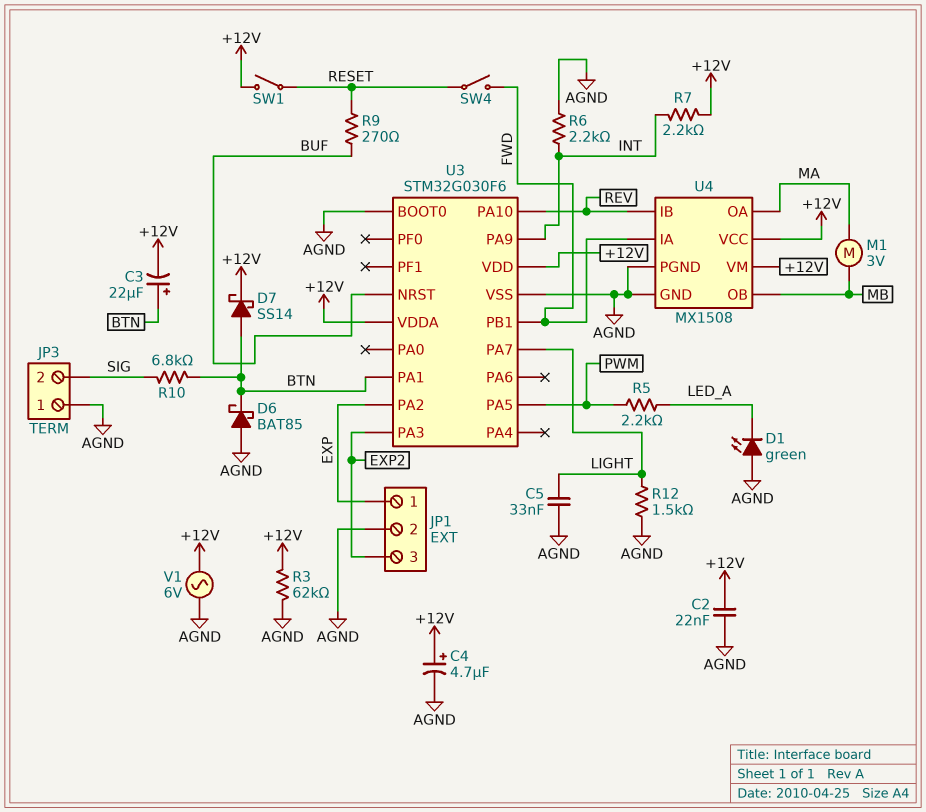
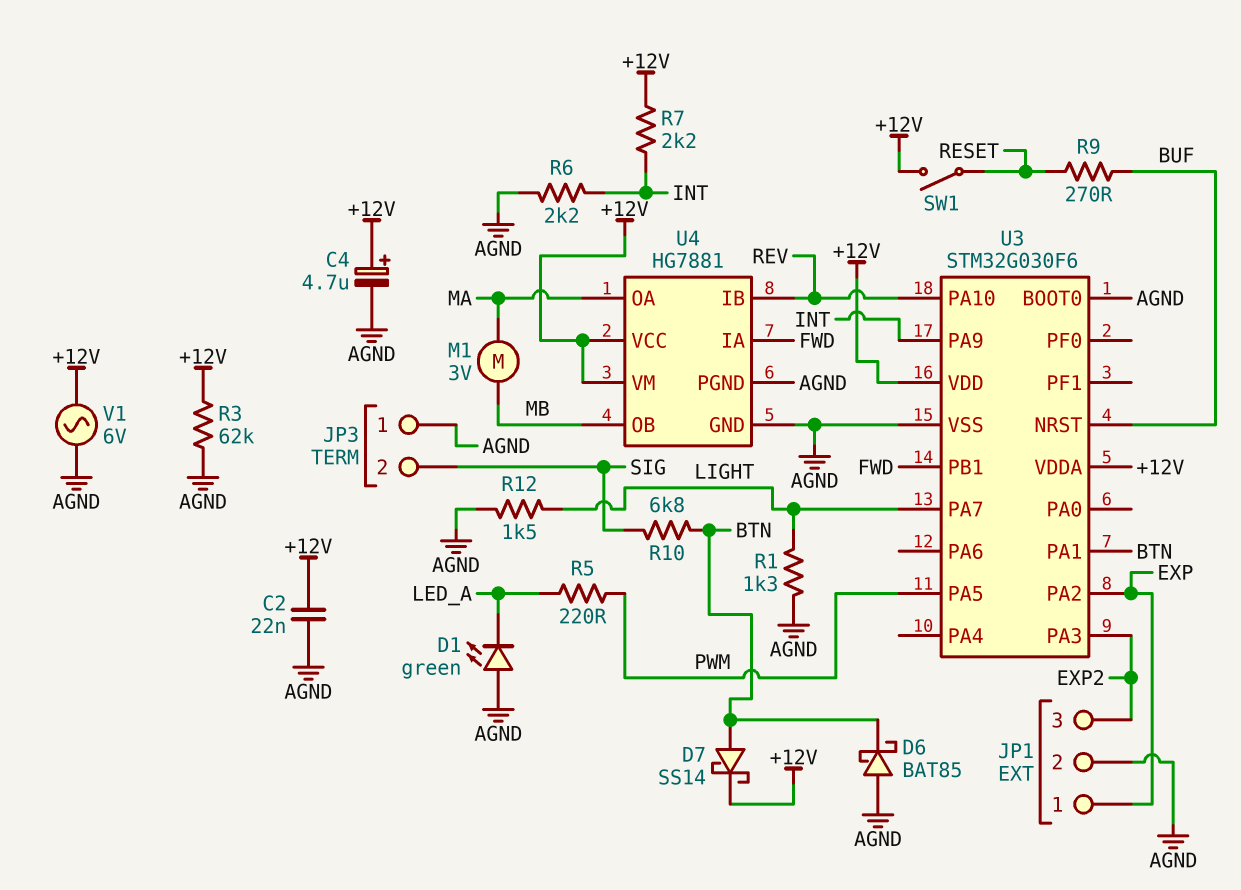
C3: 22uF (plus BTN, minus +12V) -> none
C5: 33nF (AGND, LIGHT) -> none
R1: none -> 1.3k (AGND, LIGHT)
R5: 2.2k (LED_A, PWM) -> 220 (LED_A, PWM)
SW4: switch (FWD, RESET) -> none
U4: MX1508 -> HG7881

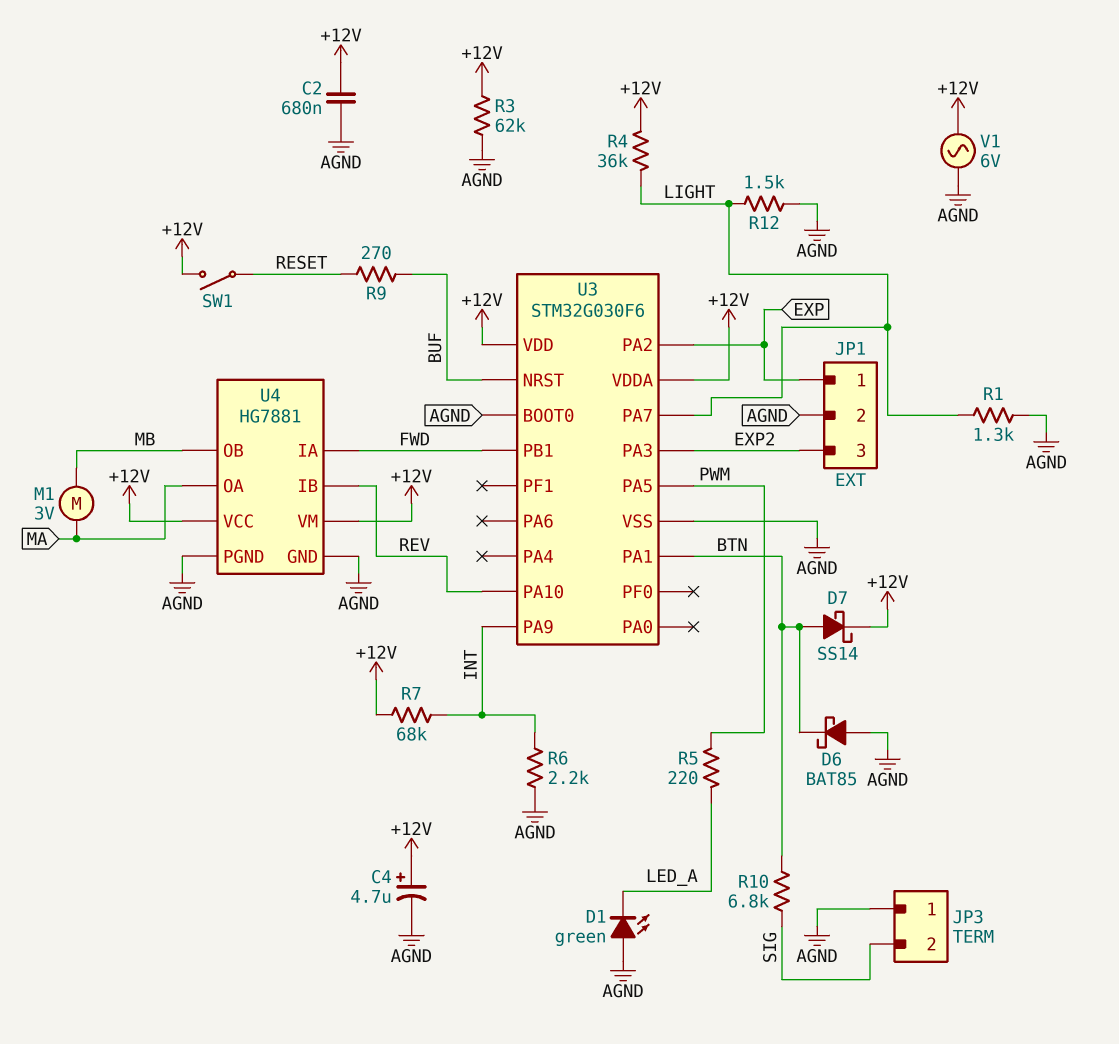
C2: 22nF (+12V, AGND) -> 680nF (+12V, AGND)
R4: none -> 36k (+12V, LIGHT)
R7: 2.2k (+12V, INT) -> 68k (+12V, INT)

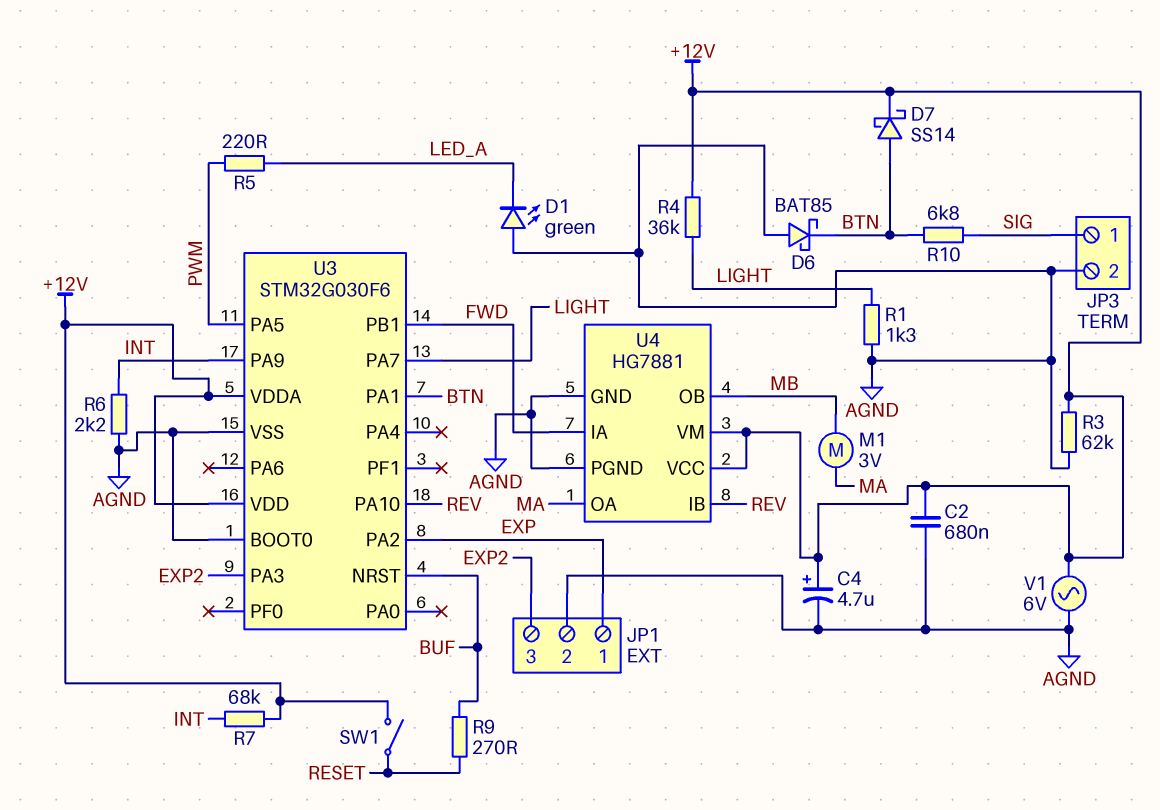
JP3 pin 1: AGND -> SIG
JP3 pin 2: SIG -> AGND
R12: 1.5k (AGND, LIGHT) -> none

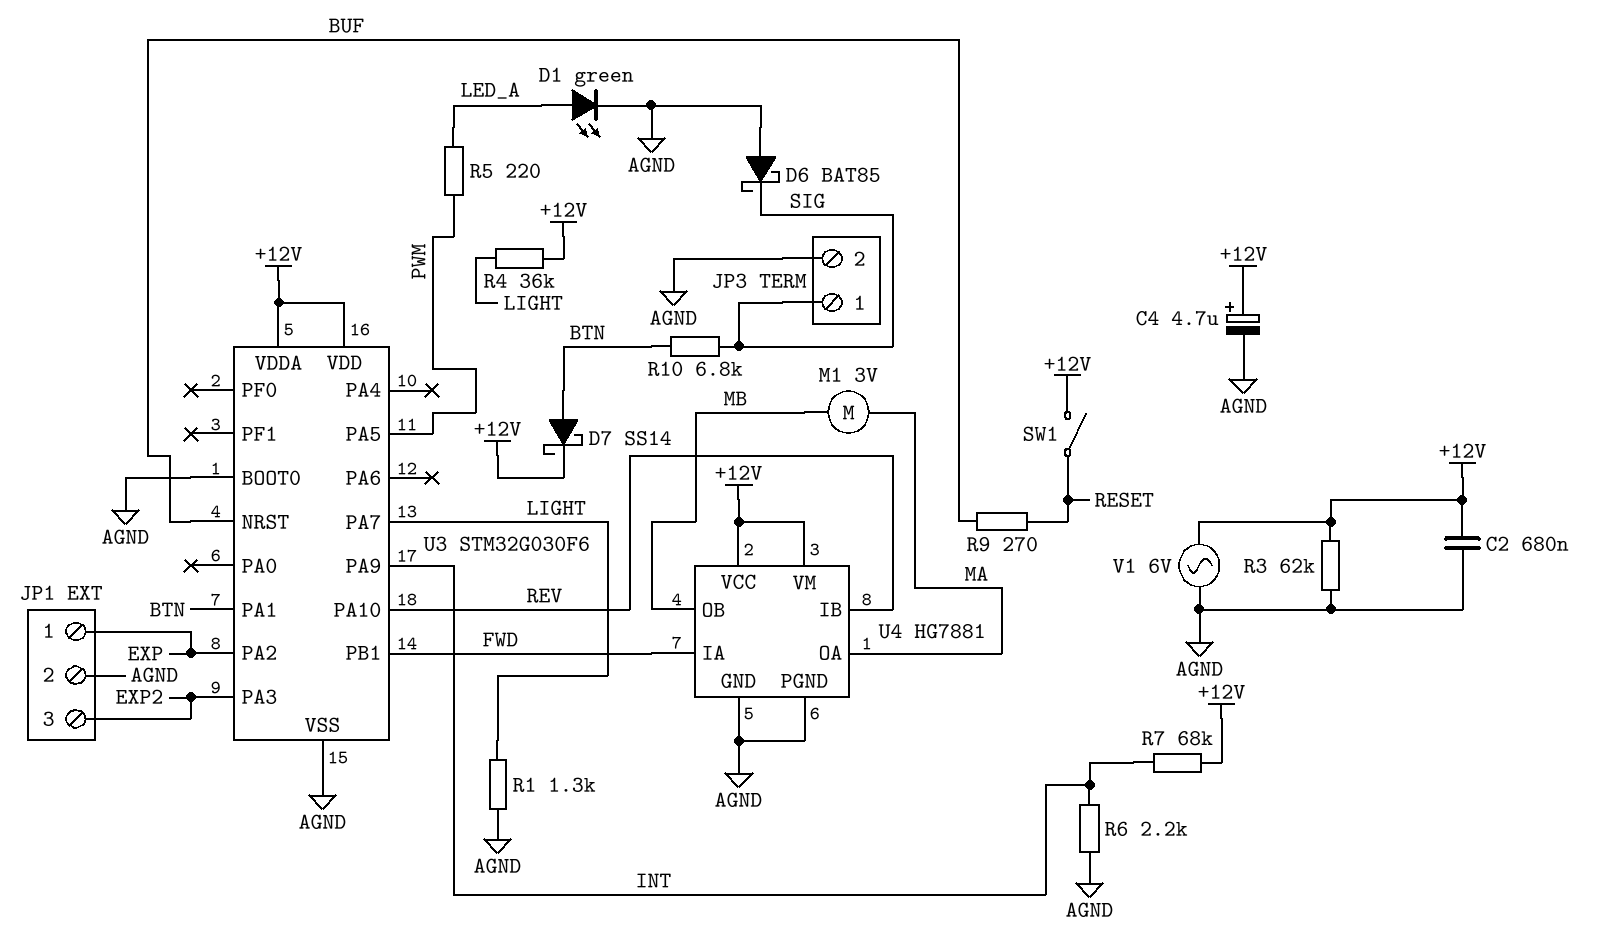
D1: LED green (A AGND, K LED_A) -> LED green (A LED_A, K AGND)
D6: schottky BAT85 (A AGND, K BTN) -> schottky BAT85 (A AGND, K SIG)

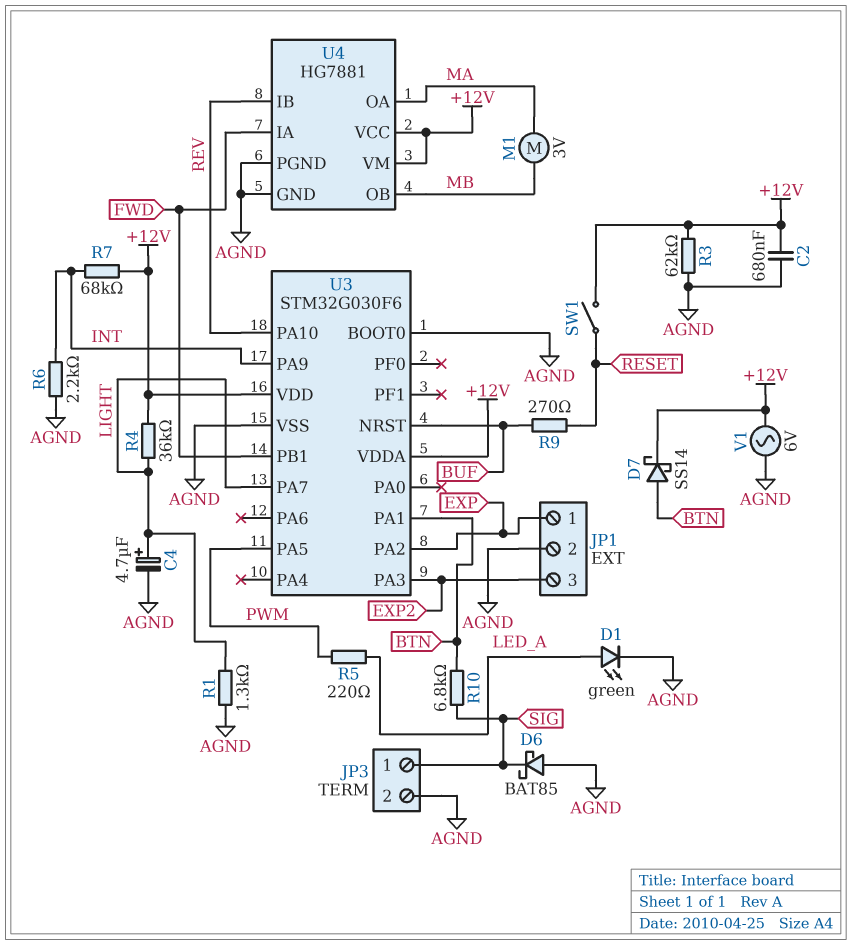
C4: 4.7uF (plus +12V, minus AGND) -> 4.7uF (plus LIGHT, minus AGND)

